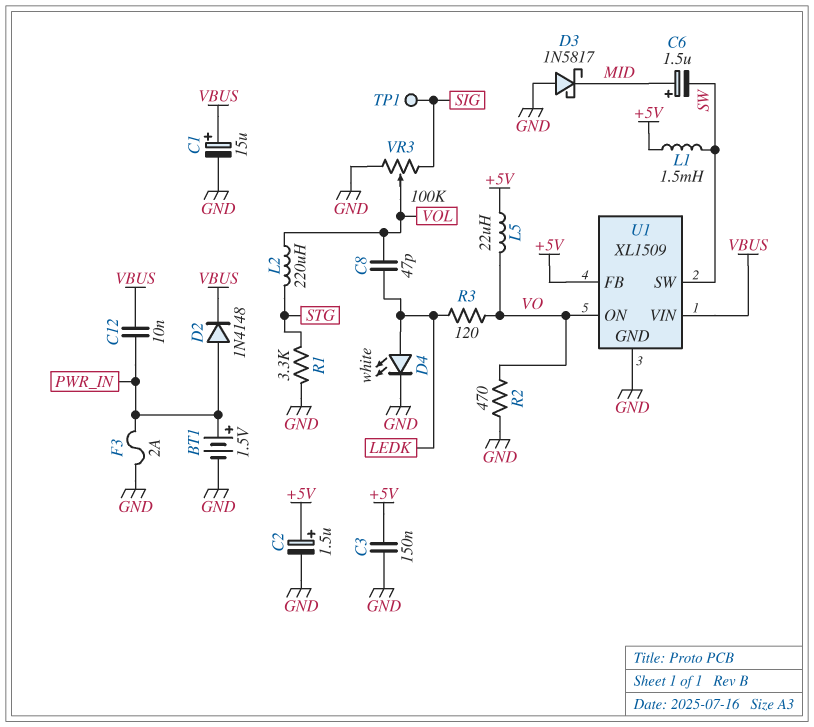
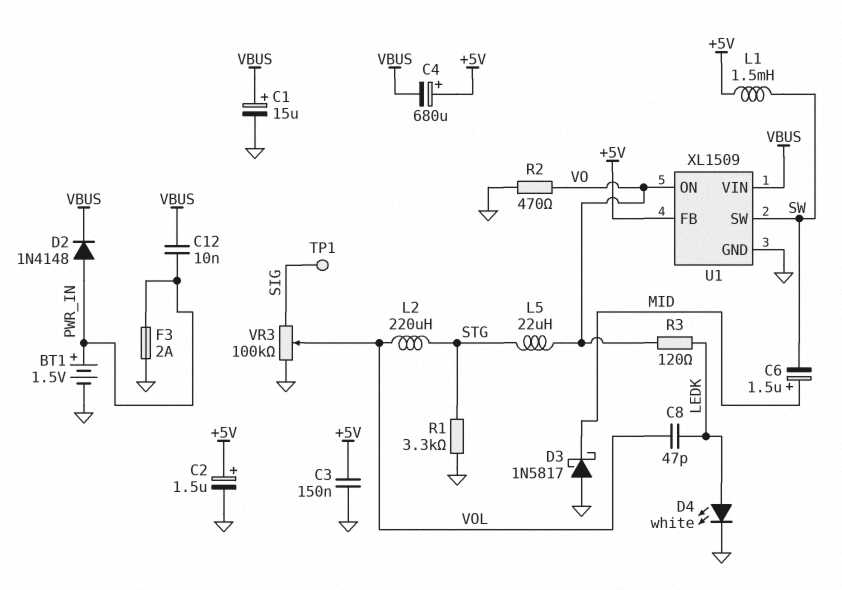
C4: none -> 680uF (plus +5V, minus VBUS)
L5: 22uH (+5V, VO) -> 22uH (STG, VO)

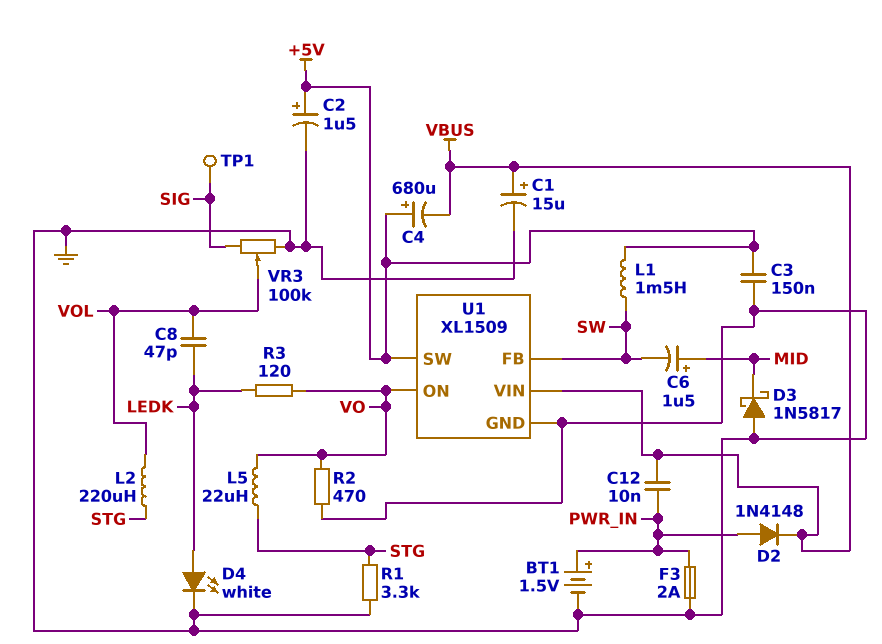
U1 pin FB: +5V -> SW
U1 pin SW: SW -> +5V

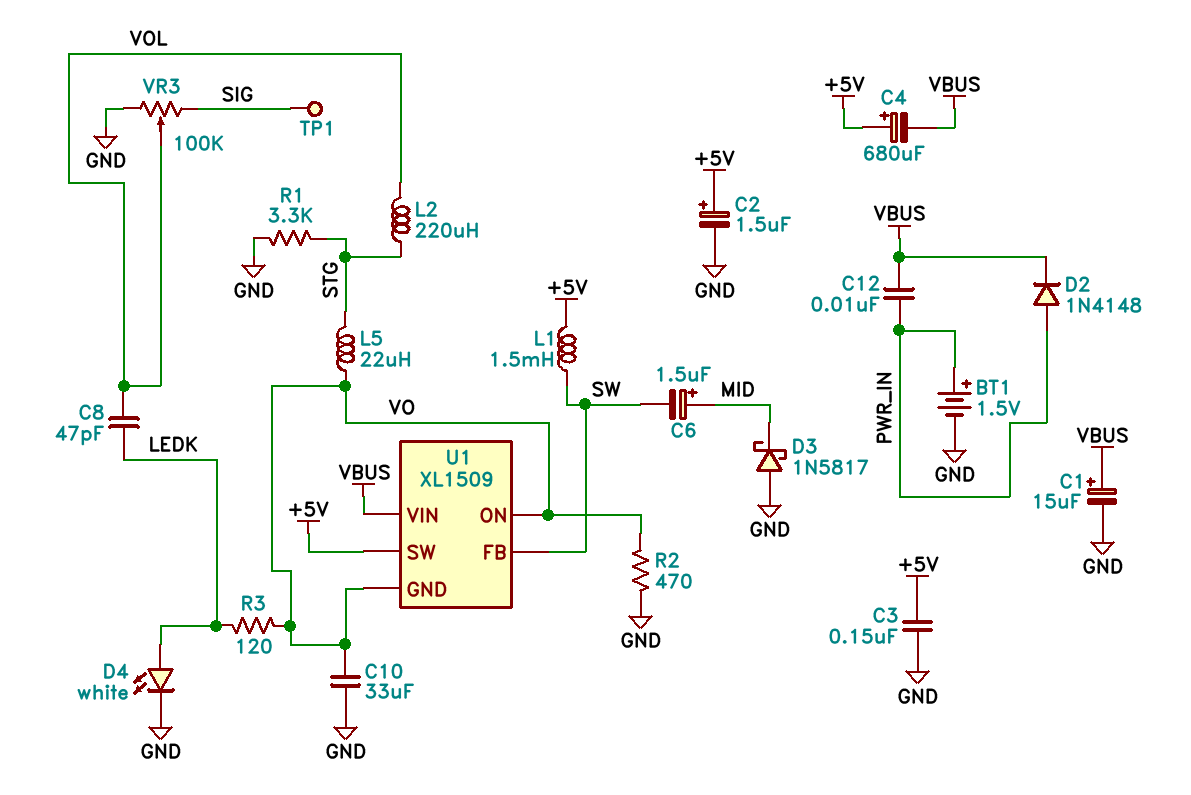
C10: none -> 33uF (GND, VO)
F3: 2A (GND, PWR_IN) -> none
U1 pin GND: GND -> VO

